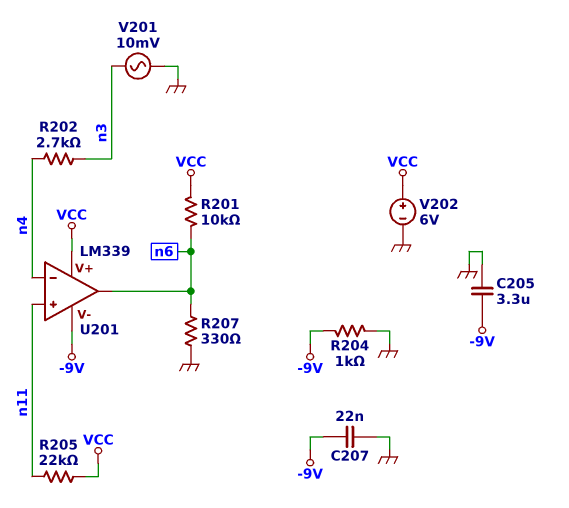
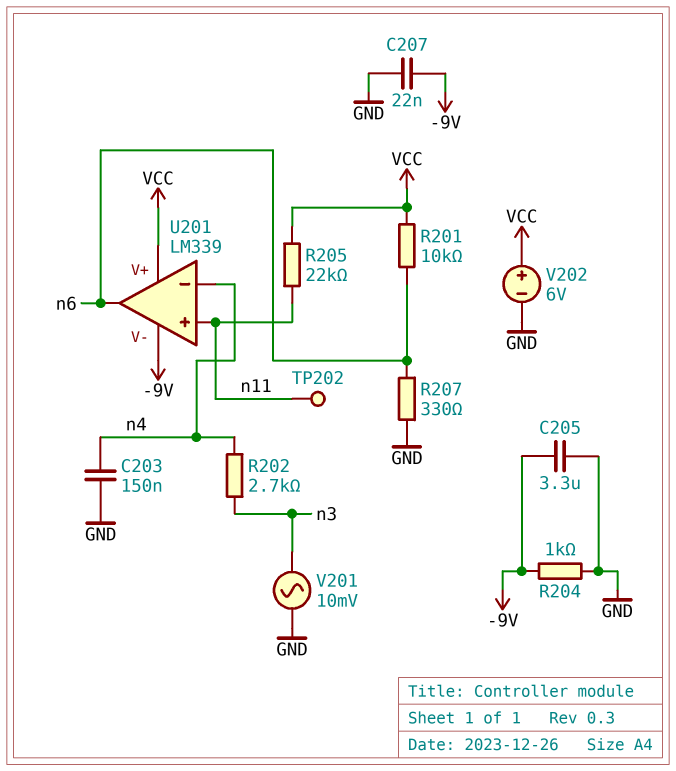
C203: none -> 150nF (GND, n4)
TP202: none -> test point (n11)

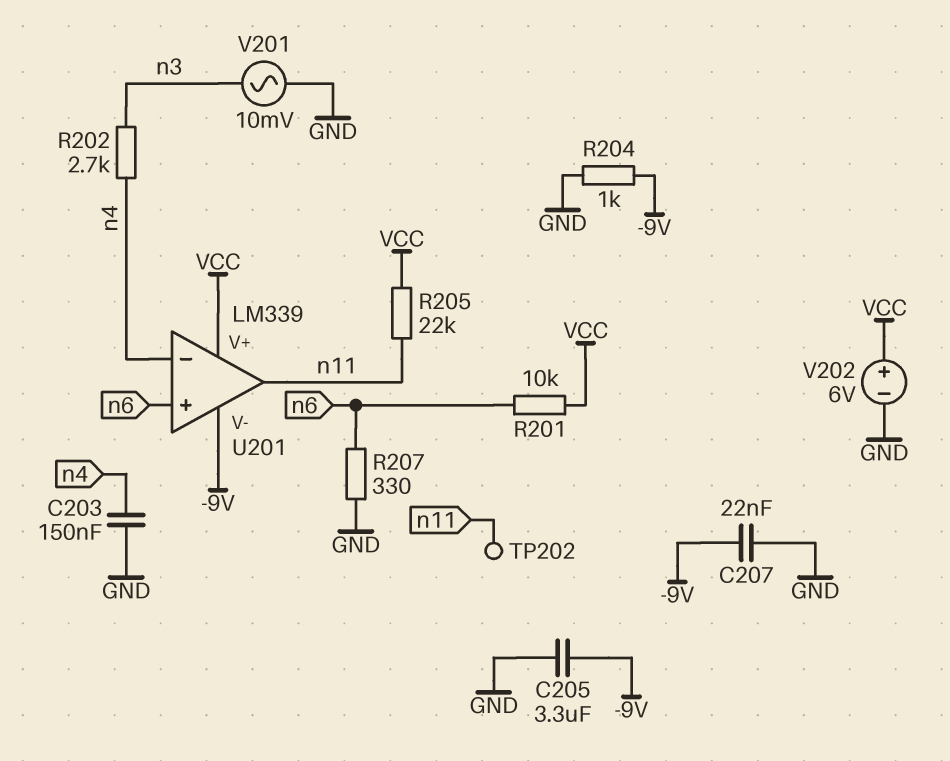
U201 pin in+: n11 -> n6
U201 pin out: n6 -> n11

